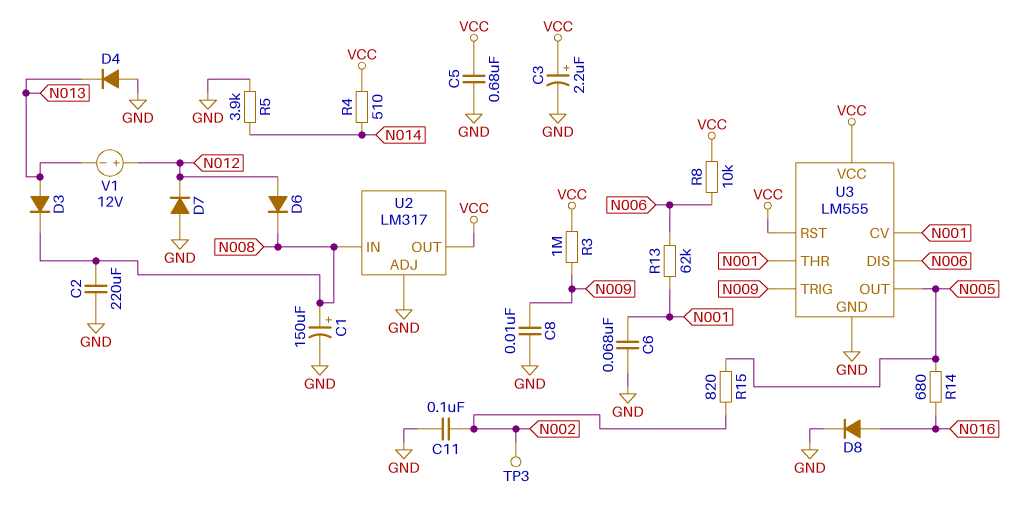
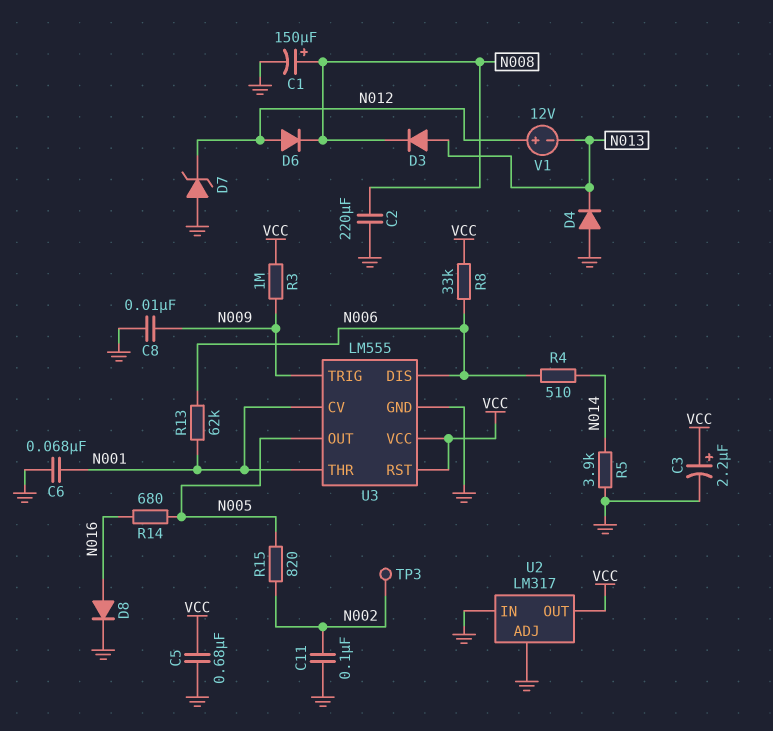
D7: diode (A GND, K N012) -> zener (A GND, K N012)
R4: 510 (N014, VCC) -> 510 (N006, N014)
R8: 10k (N006, VCC) -> 33k (N006, VCC)
U2 pin IN: N008 -> GND

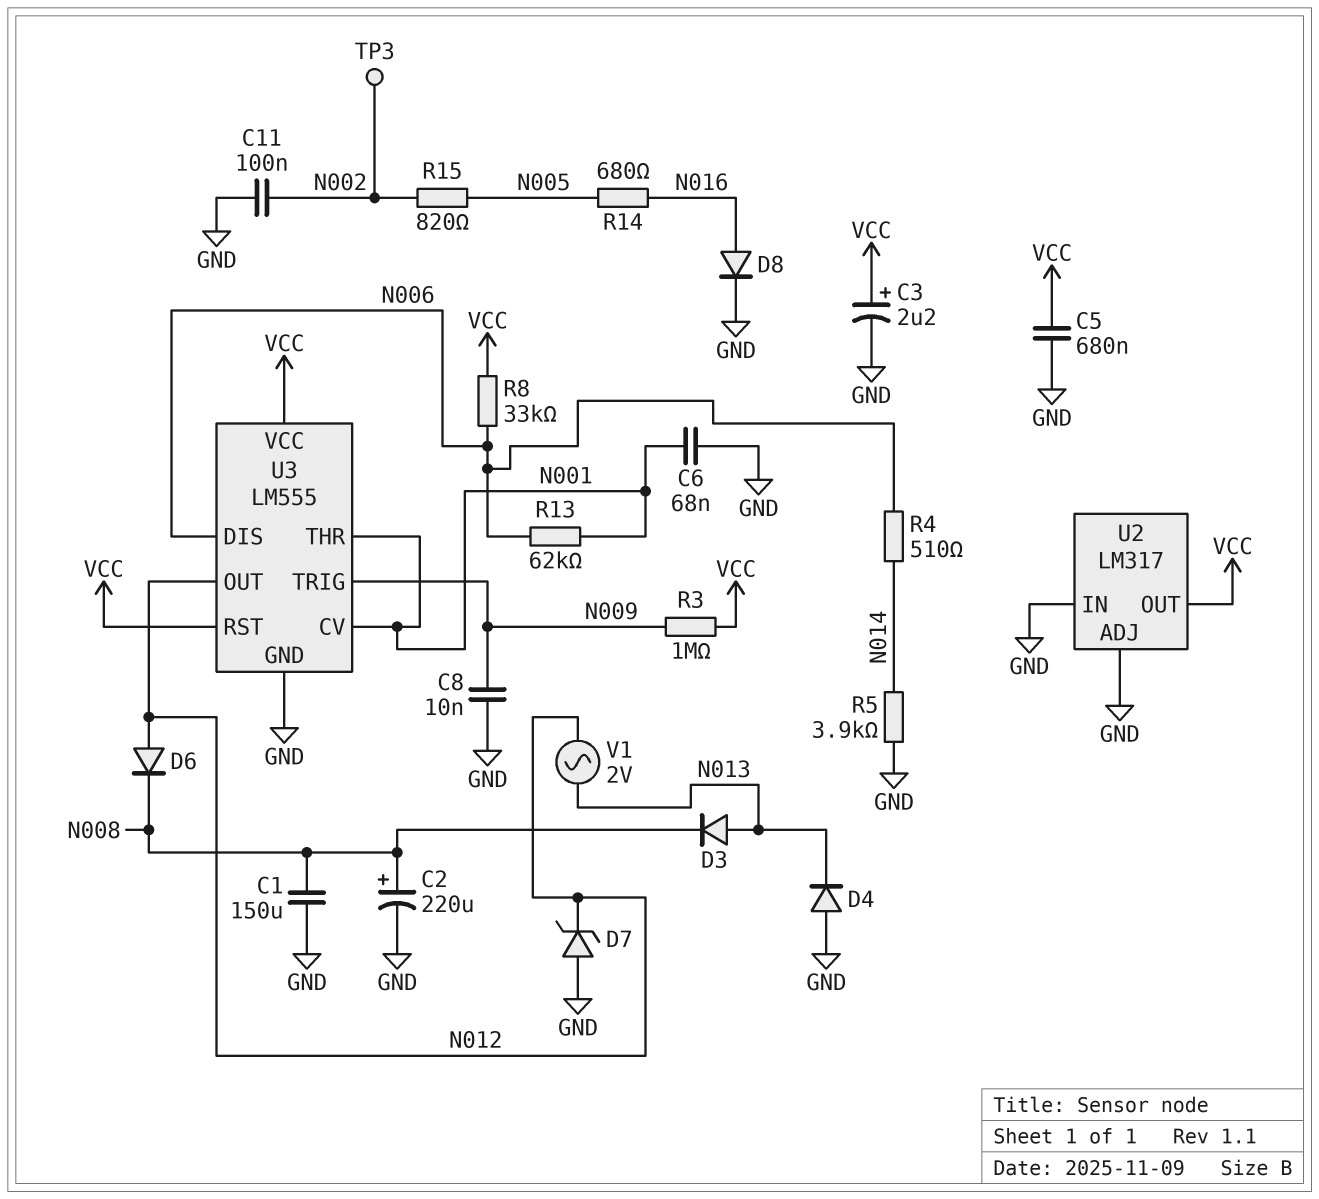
C1: 150uF (plus N008, minus GND) -> 150uF (GND, N008)
C2: 220uF (GND, N008) -> 220uF (plus N008, minus GND)
U3 pin OUT: N005 -> N012
V1: 12V (plus N012, minus N013) -> AC 2V (N012, N013)

